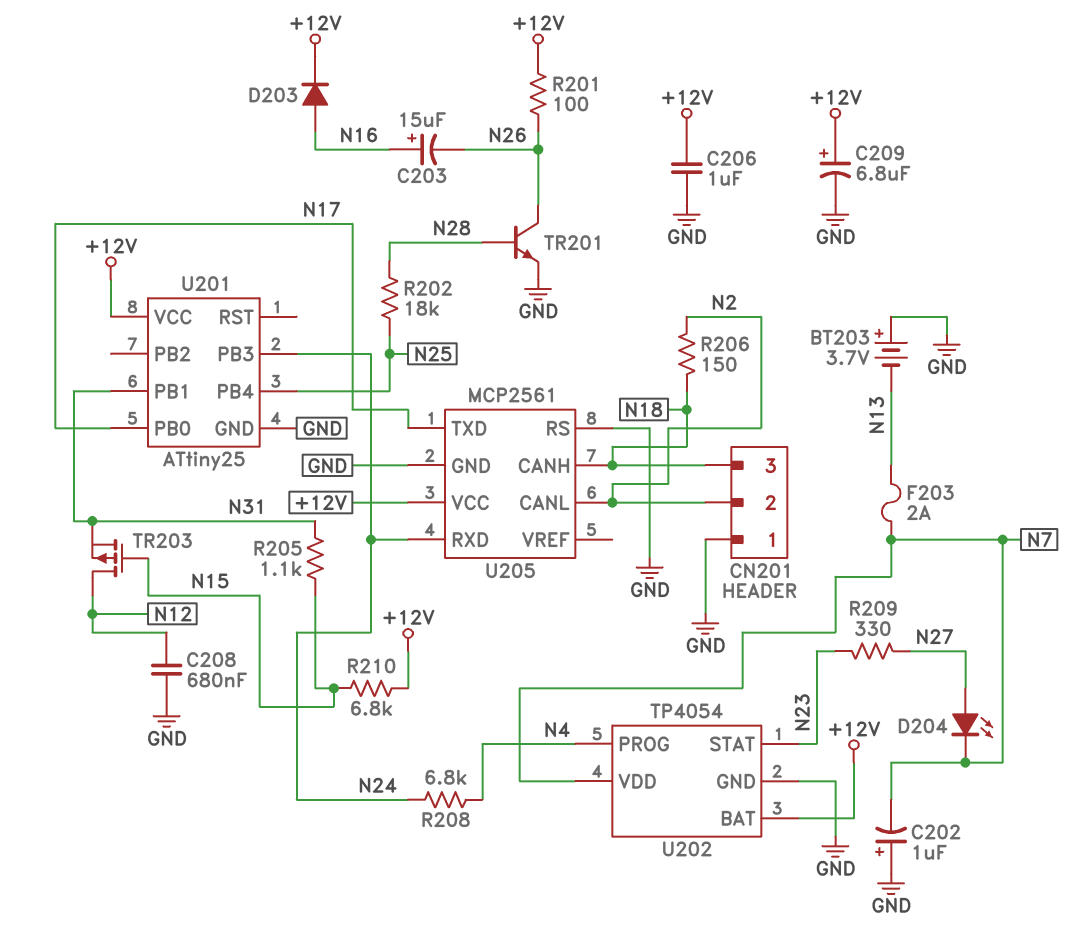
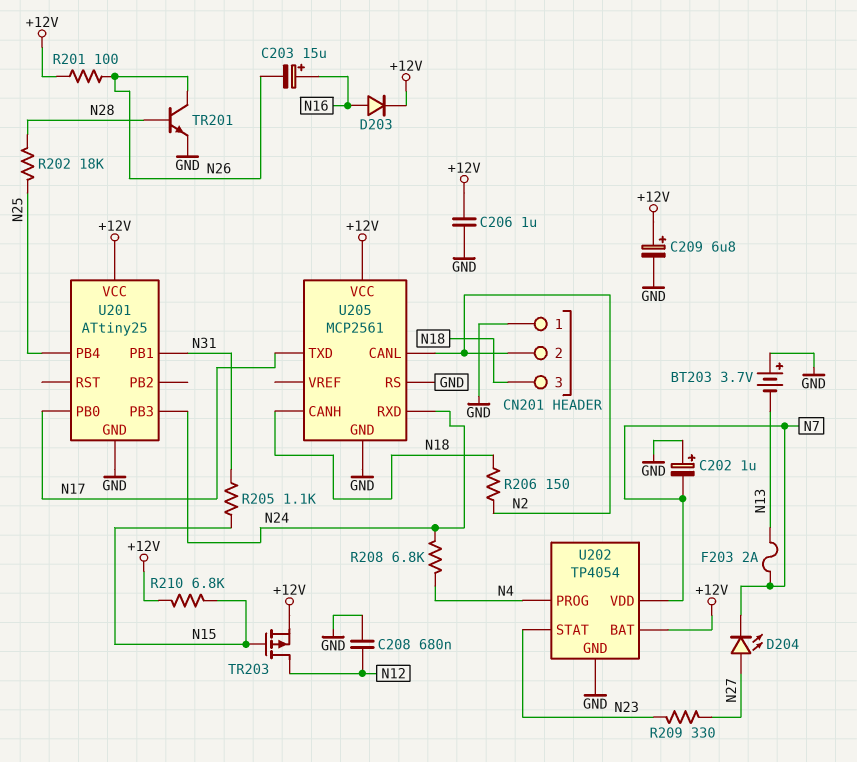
TR203: PMOS (G N15, D N12, S N31) -> PMOS (G N15, D N12, S +12V)

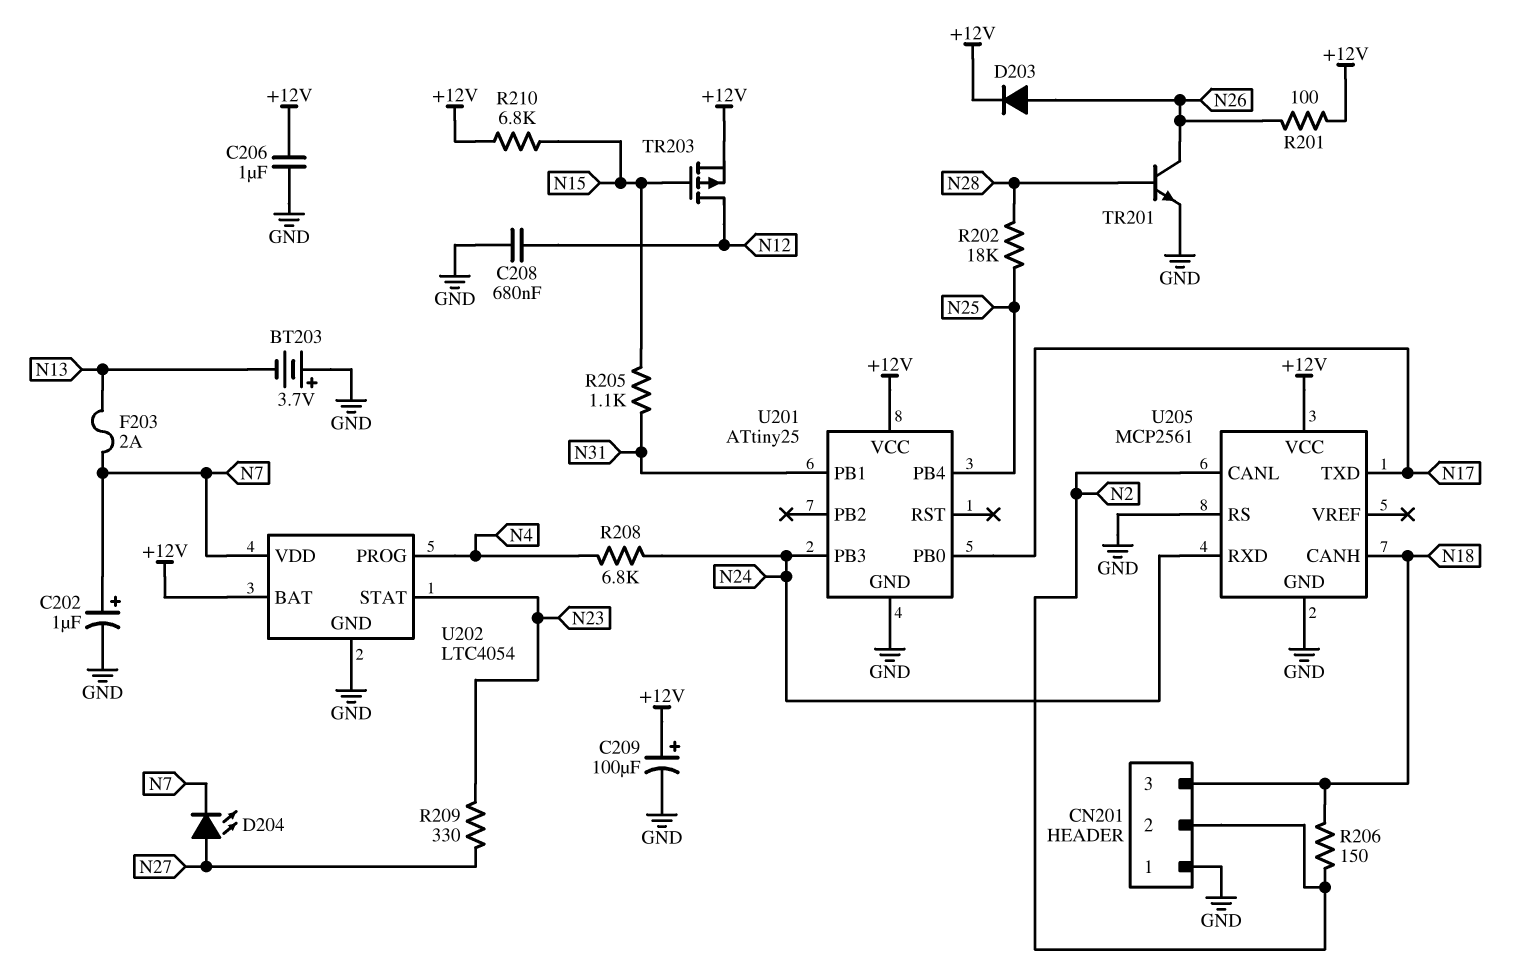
C202: 1uF (plus GND, minus N7) -> 1uF (plus N7, minus GND)
C203: 15uF (plus N16, minus N26) -> none
C209: 6.8uF (plus +12V, minus GND) -> 100uF (plus +12V, minus GND)
D203: diode (A N16, K +12V) -> diode (A N26, K +12V)
U202: TP4054 -> LTC4054

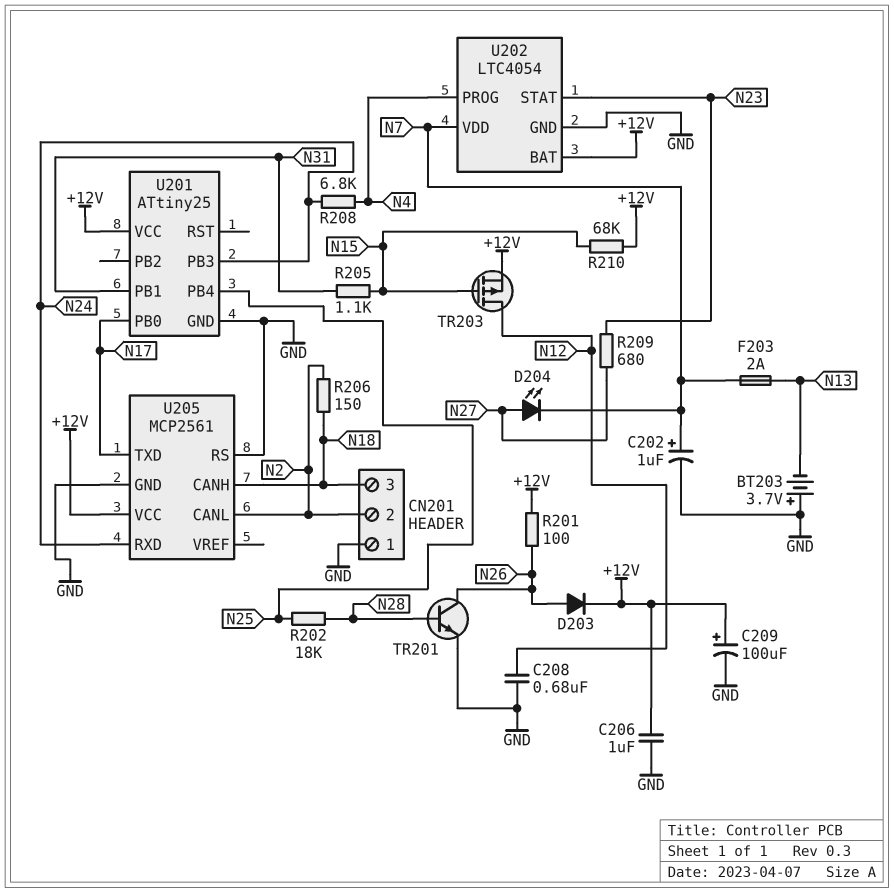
R209: 330 (N23, N27) -> 680 (N23, N27)
R210: 6.8k (+12V, N15) -> 68k (+12V, N15)

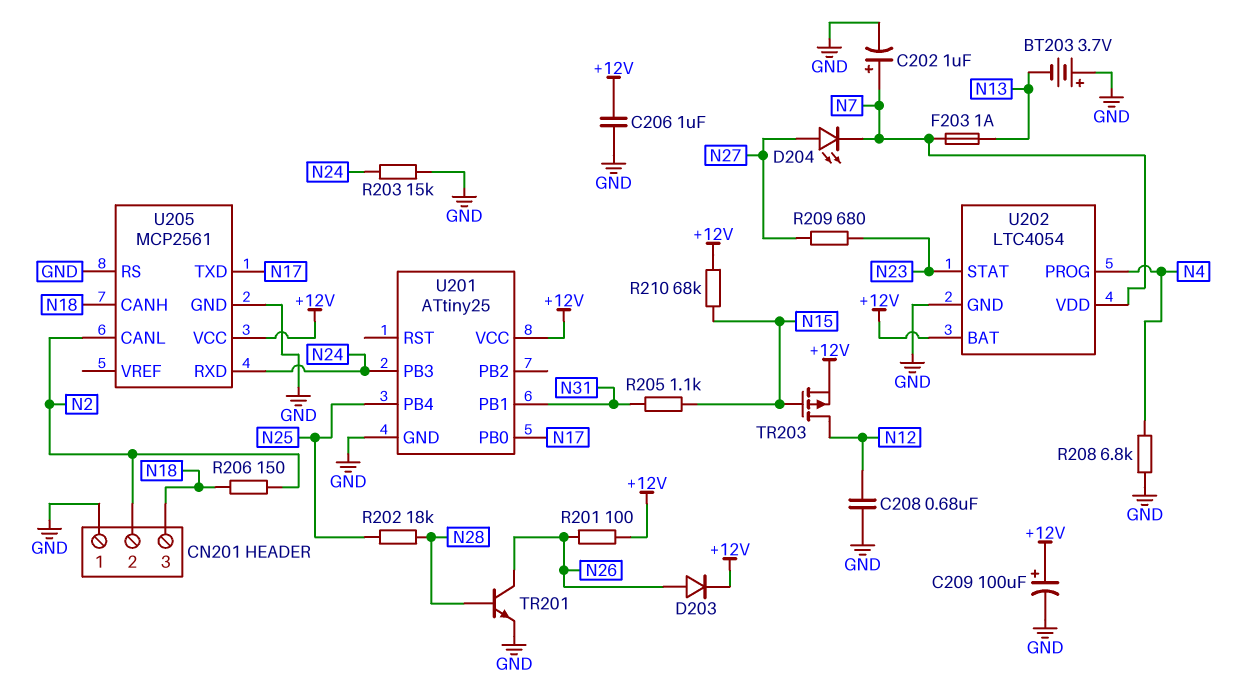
F203: 2A (N7, N13) -> 1A (N7, N13)
R203: none -> 15k (GND, N24)
R208: 6.8k (N4, N24) -> 6.8k (GND, N4)

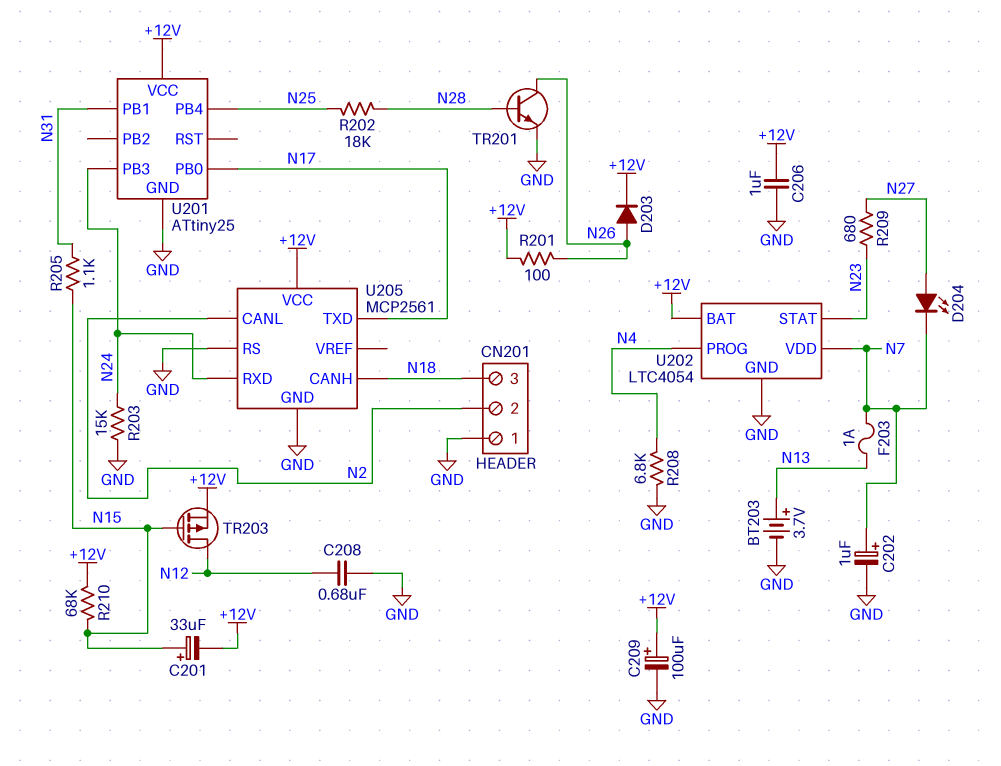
BT203: 3.7V (plus GND, minus N13) -> 3.7V (plus N13, minus GND)
C201: none -> 33uF (plus N15, minus +12V)
R206: 150 (N2, N18) -> none

